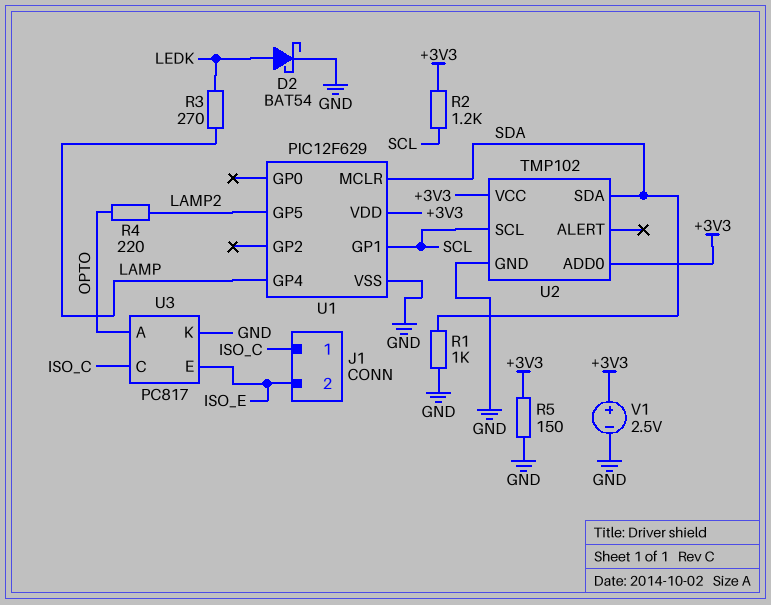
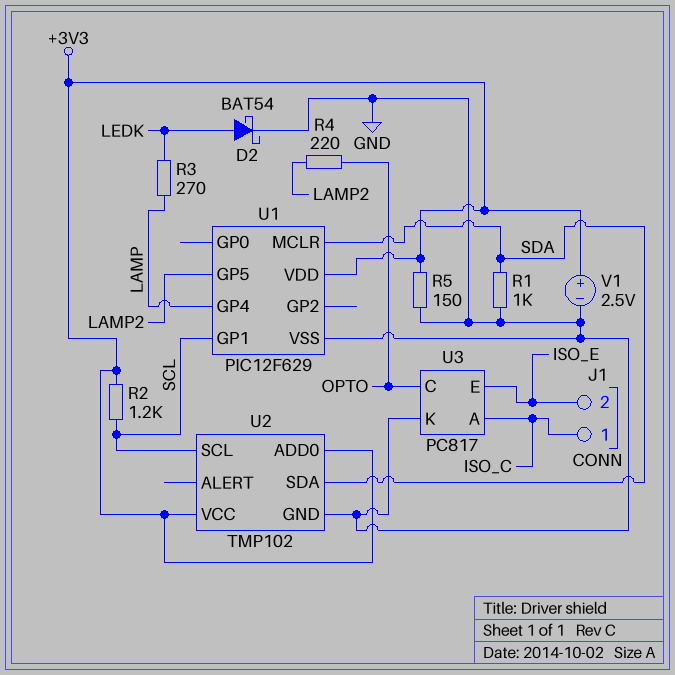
U3 pin A: OPTO -> ISO_C
U3 pin C: ISO_C -> OPTO

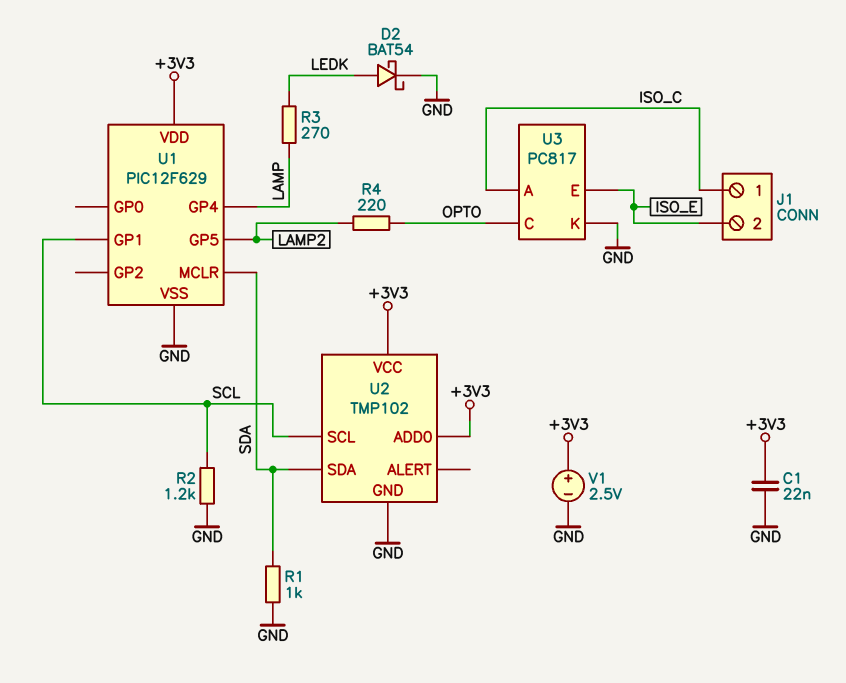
C1: none -> 22nF (+3V3, GND)
R2: 1.2k (+3V3, SCL) -> 1.2k (GND, SCL)
R5: 150 (+3V3, GND) -> none

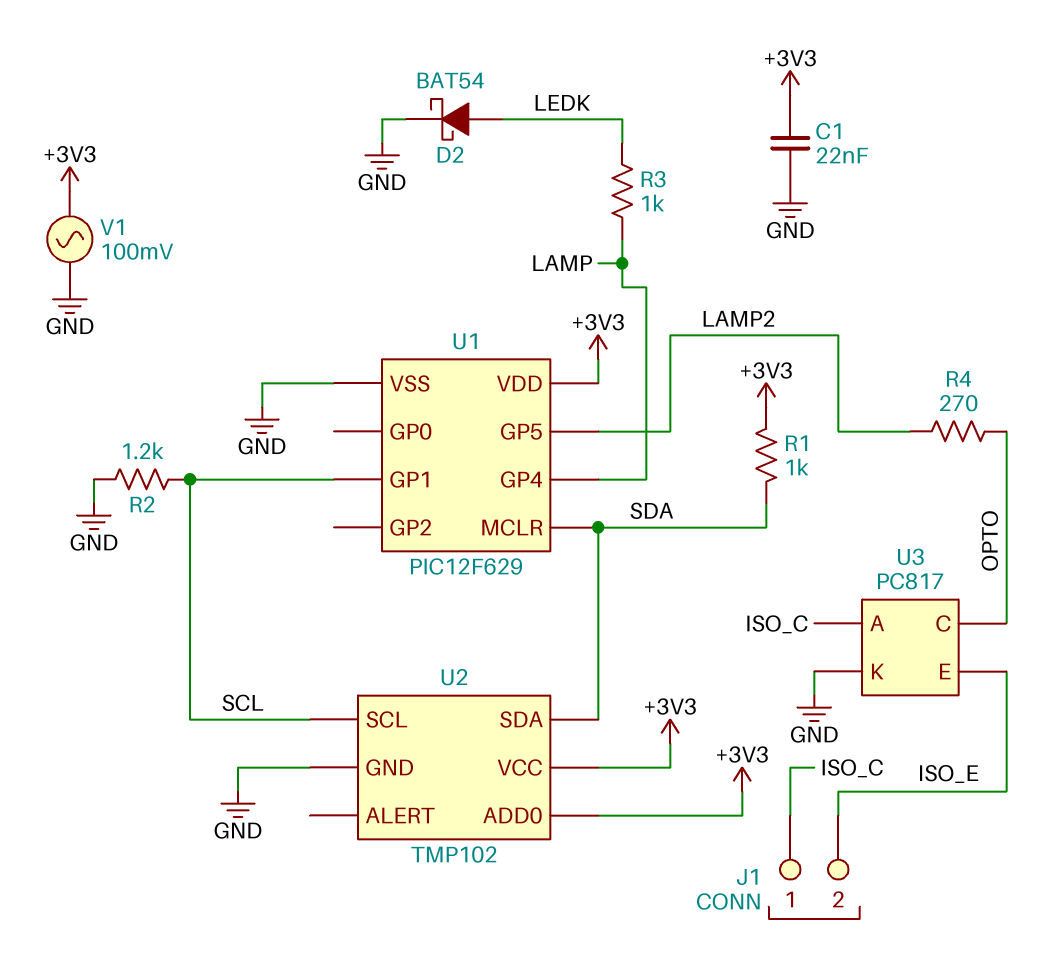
R1: 1k (GND, SDA) -> 1k (+3V3, SDA)
R3: 270 (LAMP, LEDK) -> 1k (LAMP, LEDK)
R4: 220 (LAMP2, OPTO) -> 270 (LAMP2, OPTO)
V1: 2.5V (plus +3V3, minus GND) -> AC 100mV (+3V3, GND)

